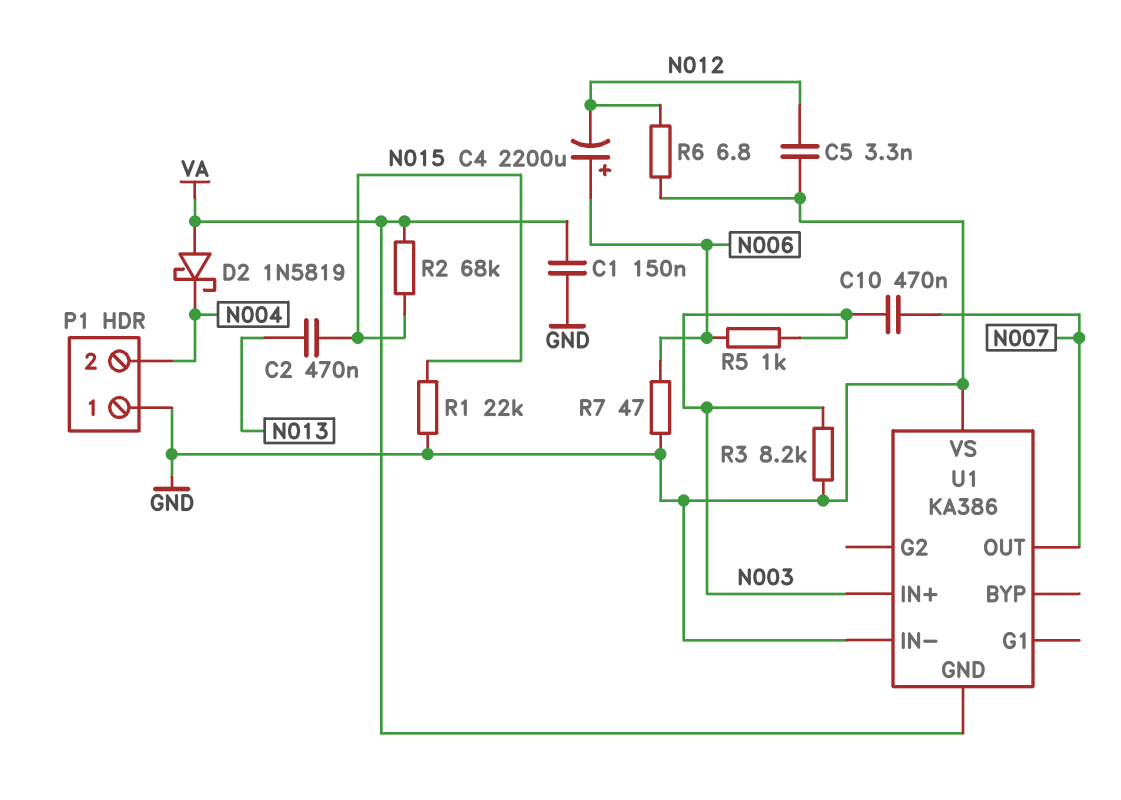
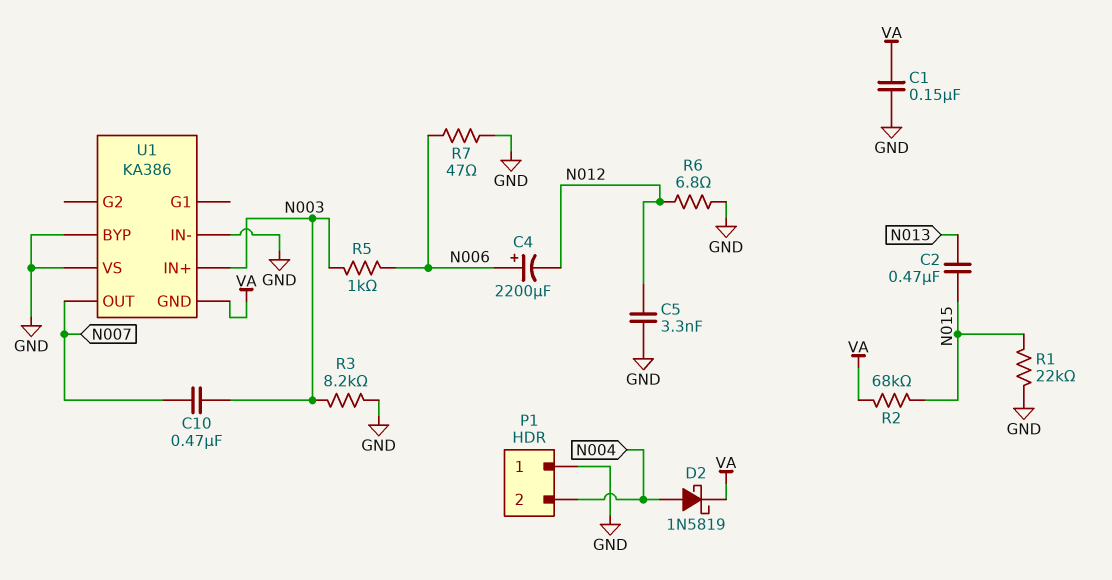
D2: schottky 1N5819 (A VA, K N004) -> schottky 1N5819 (A N004, K VA)
U1 pin BYP: none -> GND

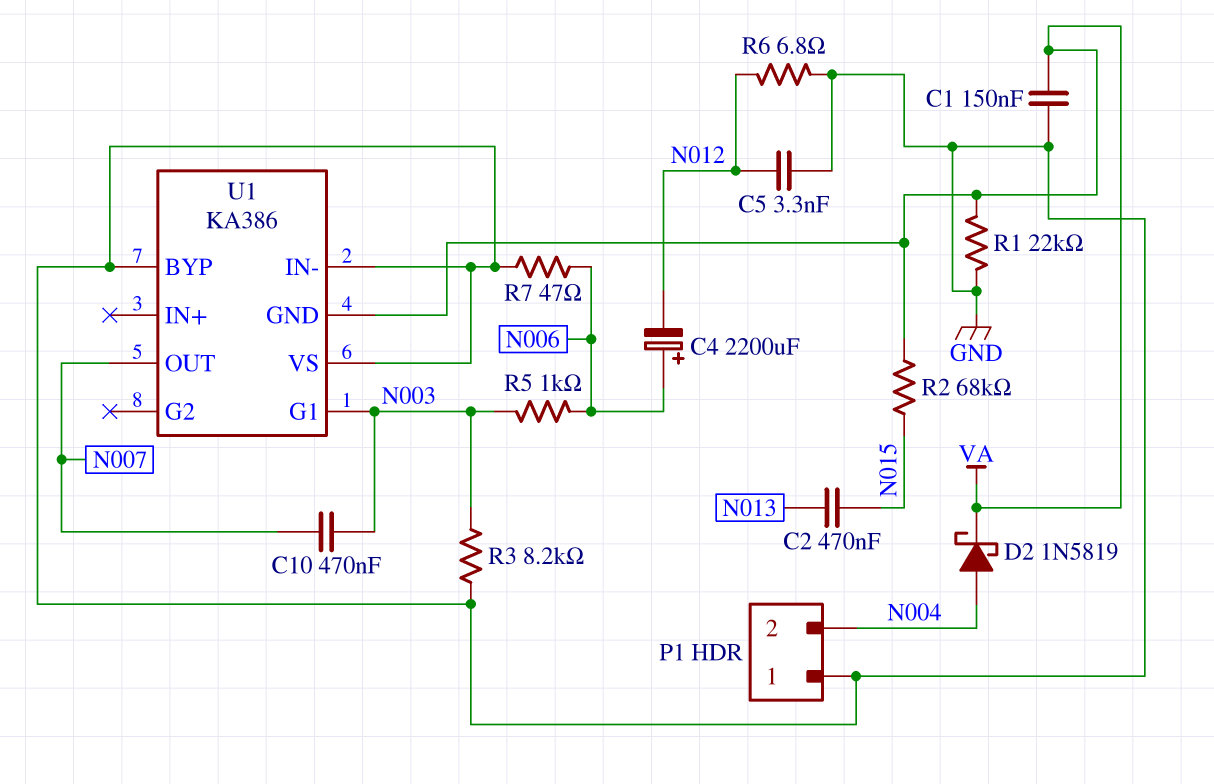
R1: 22k (GND, N015) -> 22k (GND, VA)
U1 pin G1: none -> N003
U1 pin IN+: N003 -> none

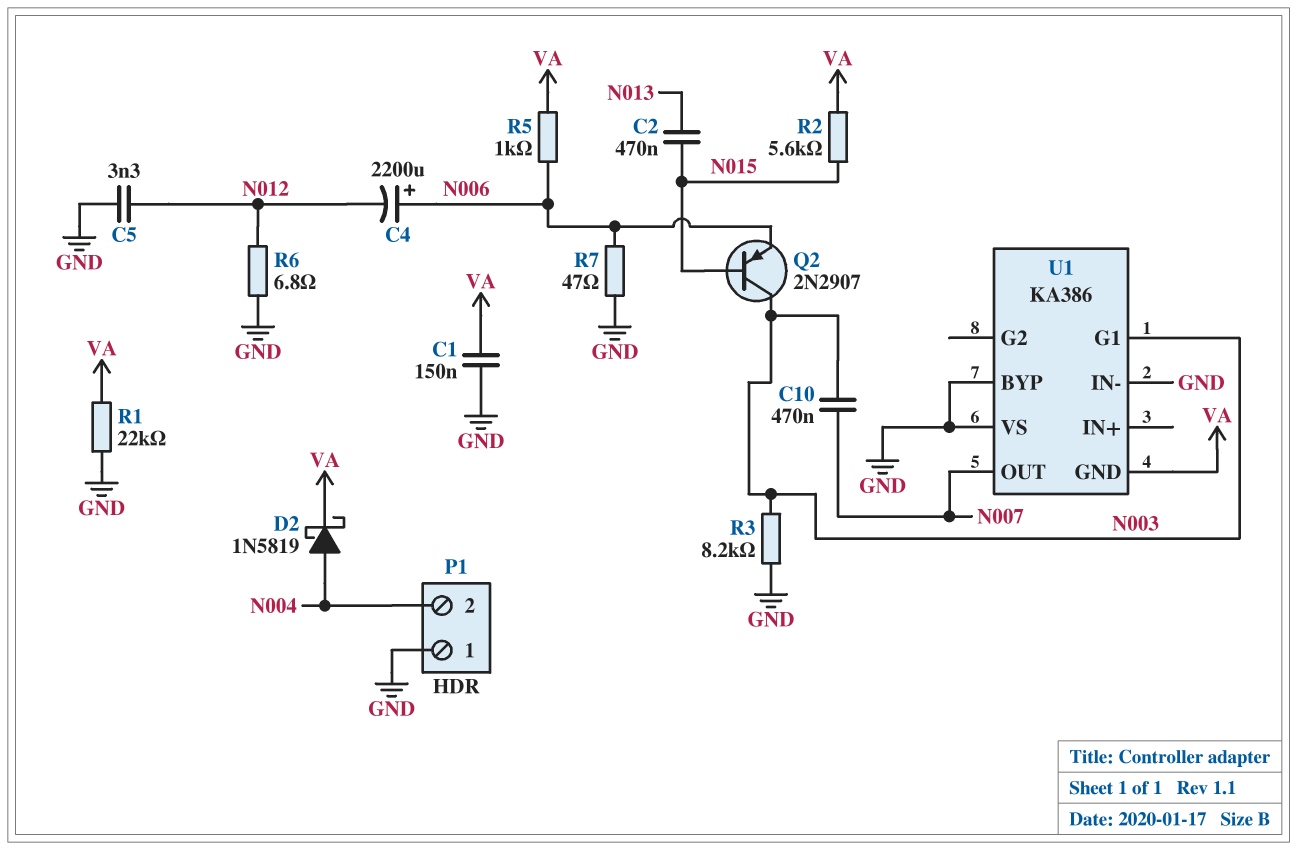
Q2: none -> PNP 2N2907 (B N015, C N003, E N006)
R2: 68k (N015, VA) -> 5.6k (N015, VA)
R5: 1k (N003, N006) -> 1k (N006, VA)

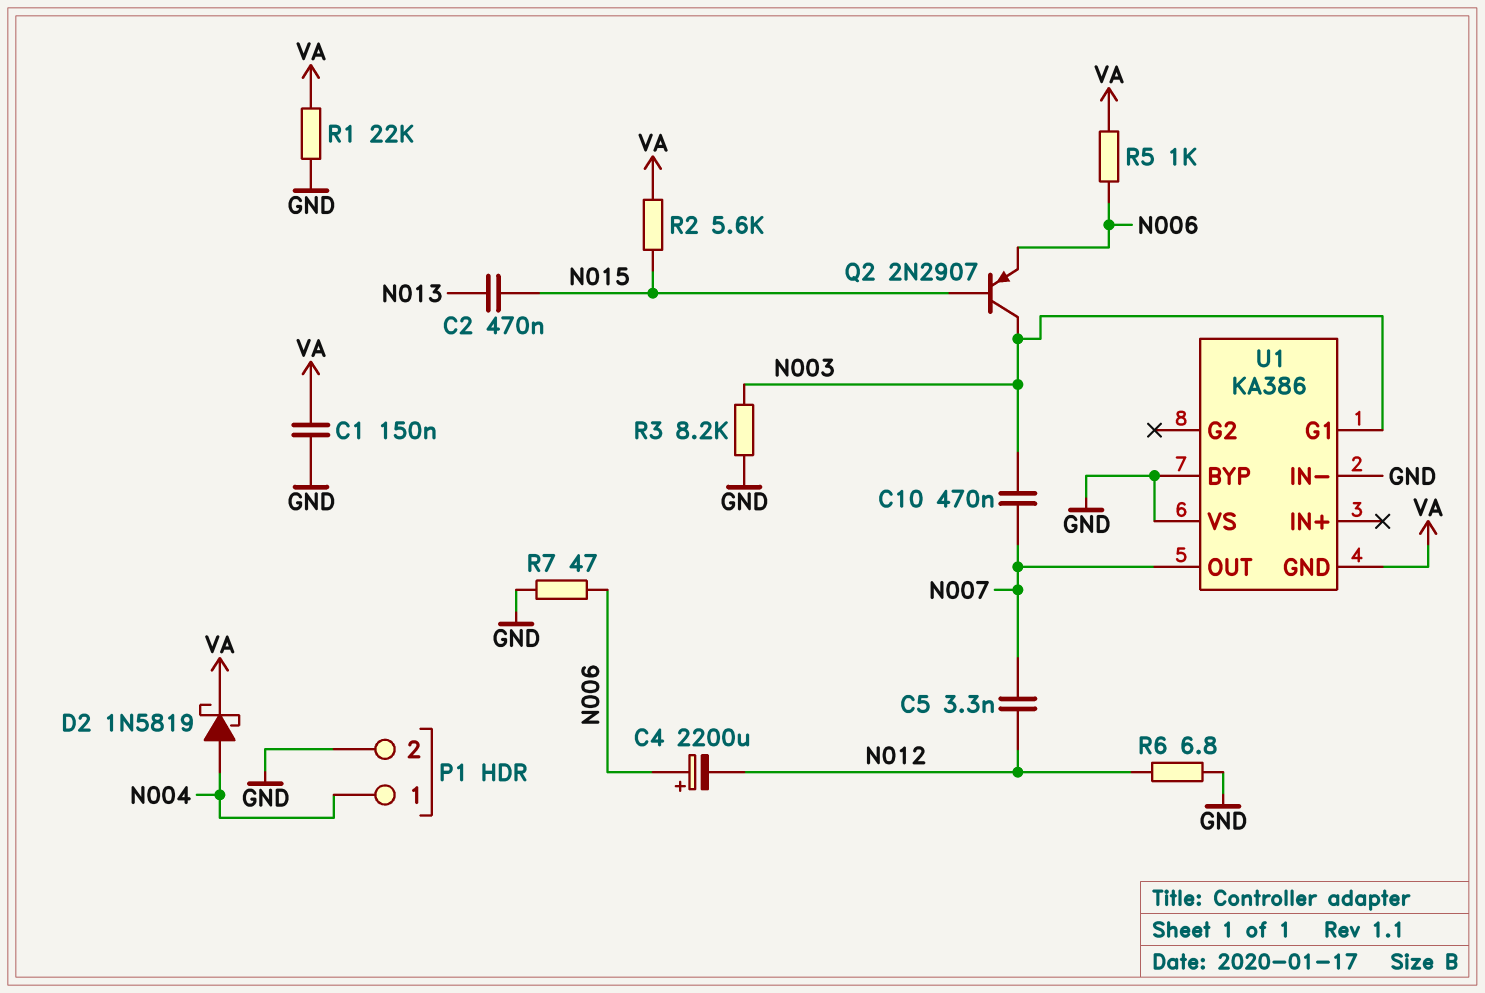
C5: 3.3nF (GND, N012) -> 3.3nF (N007, N012)
P1 pin 1: GND -> N004
P1 pin 2: N004 -> GND

